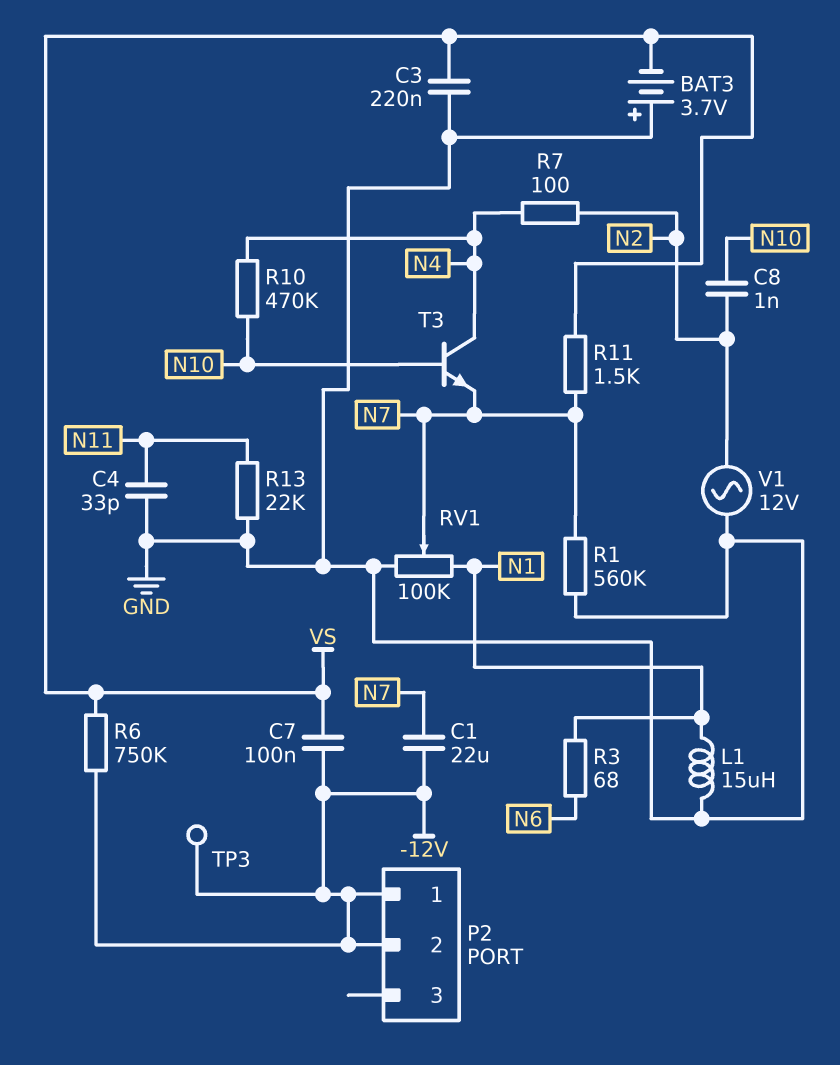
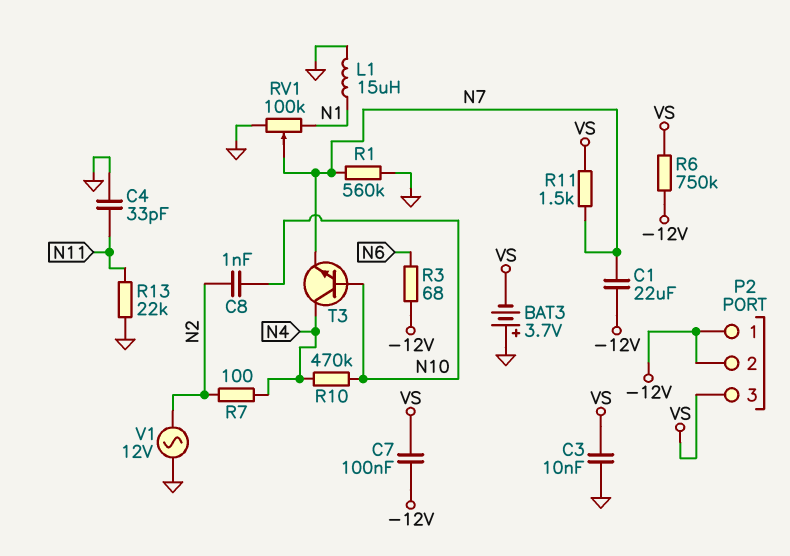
C3: 220nF (GND, VS) -> 10nF (GND, VS)
P2 pin 3: none -> VS
R3: 68 (N1, N6) -> 68 (-12V, N6)
TP3: test point (-12V) -> none

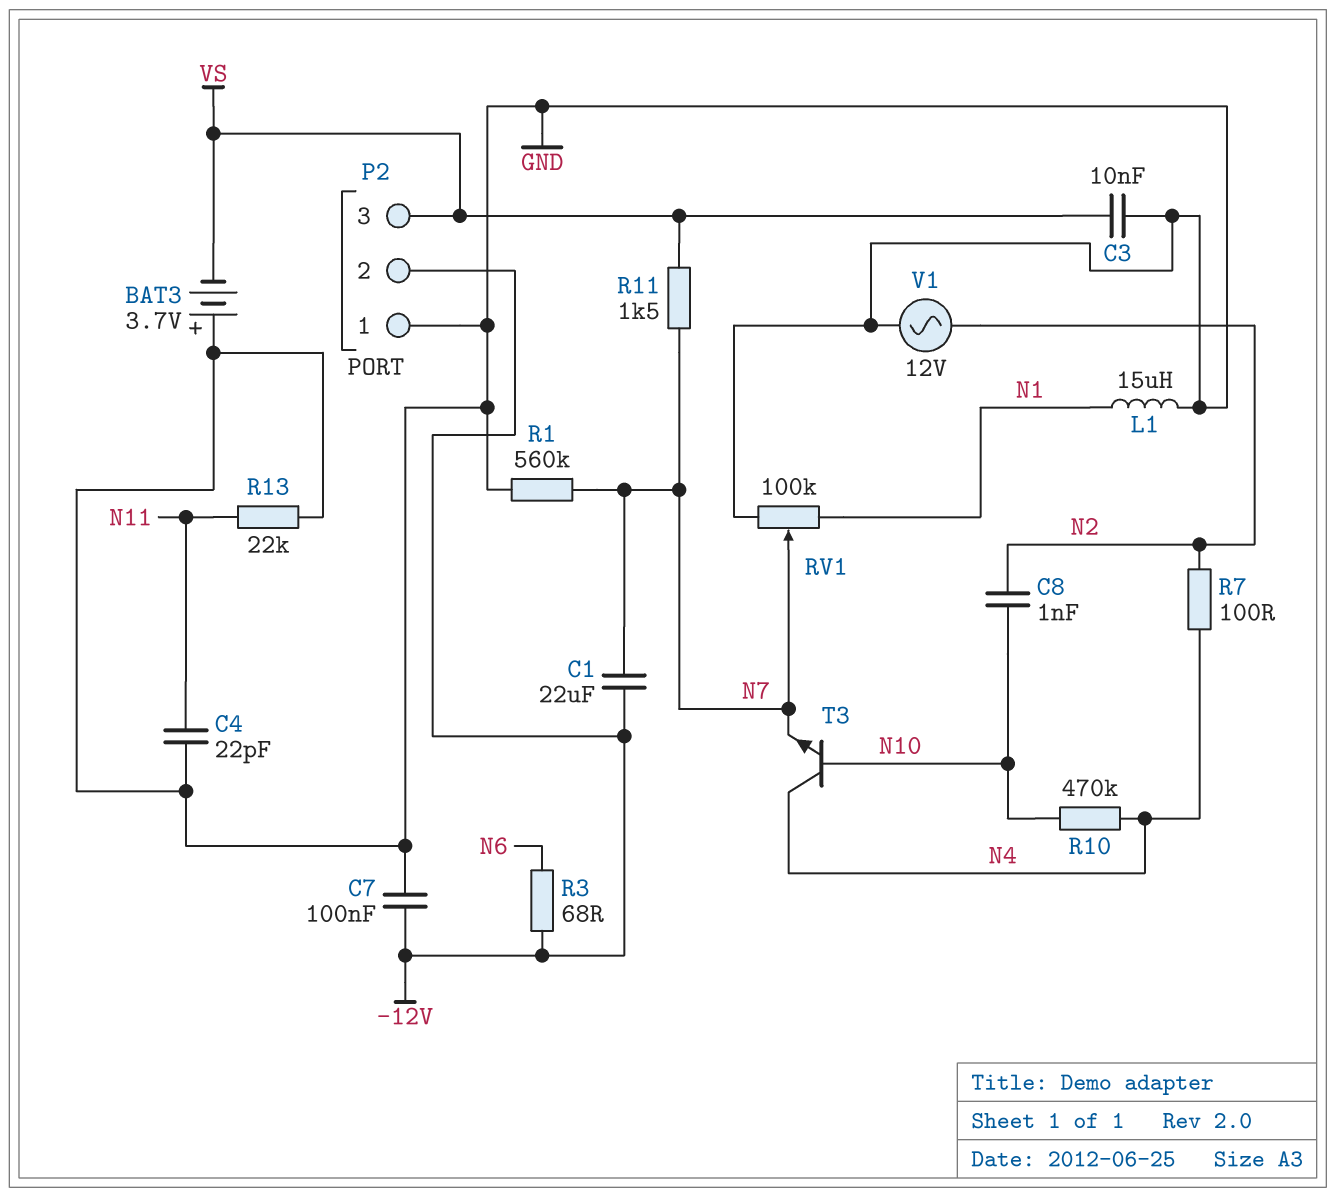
C4: 33pF (GND, N11) -> 22pF (GND, N11)
C7: 100nF (-12V, VS) -> 100nF (-12V, GND)
P2 pin 1: -12V -> GND
R6: 750k (-12V, VS) -> none

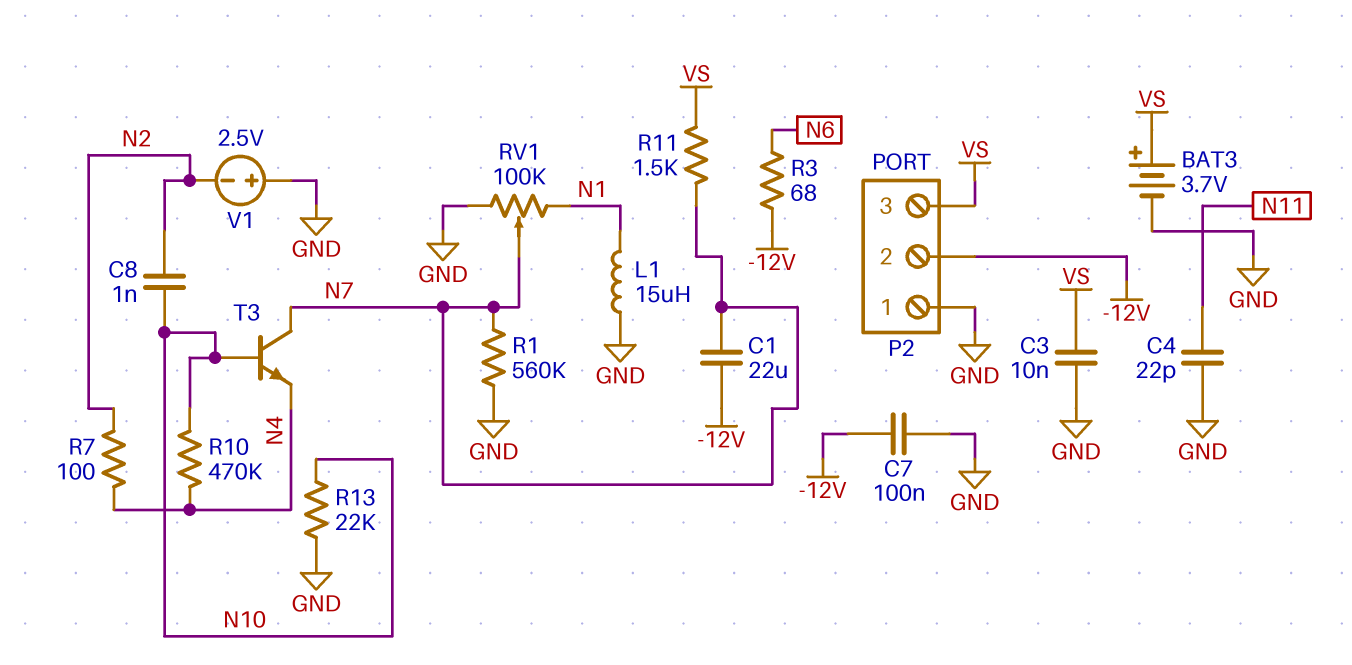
BAT3: 3.7V (plus GND, minus VS) -> 3.7V (plus VS, minus GND)
R13: 22k (GND, N11) -> 22k (GND, N10)
T3: NPN (B N10, C N4, E N7) -> NPN (B N10, C N7, E N4)
V1: AC 12V (GND, N2) -> 2.5V (plus GND, minus N2)

